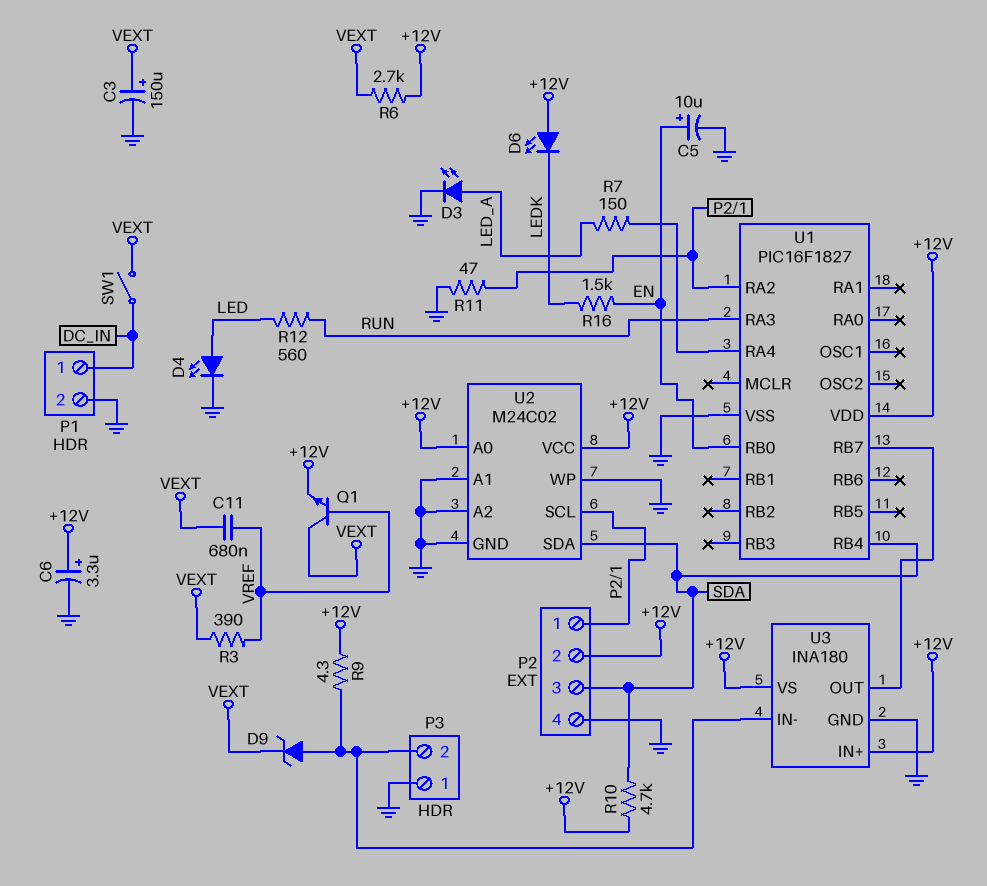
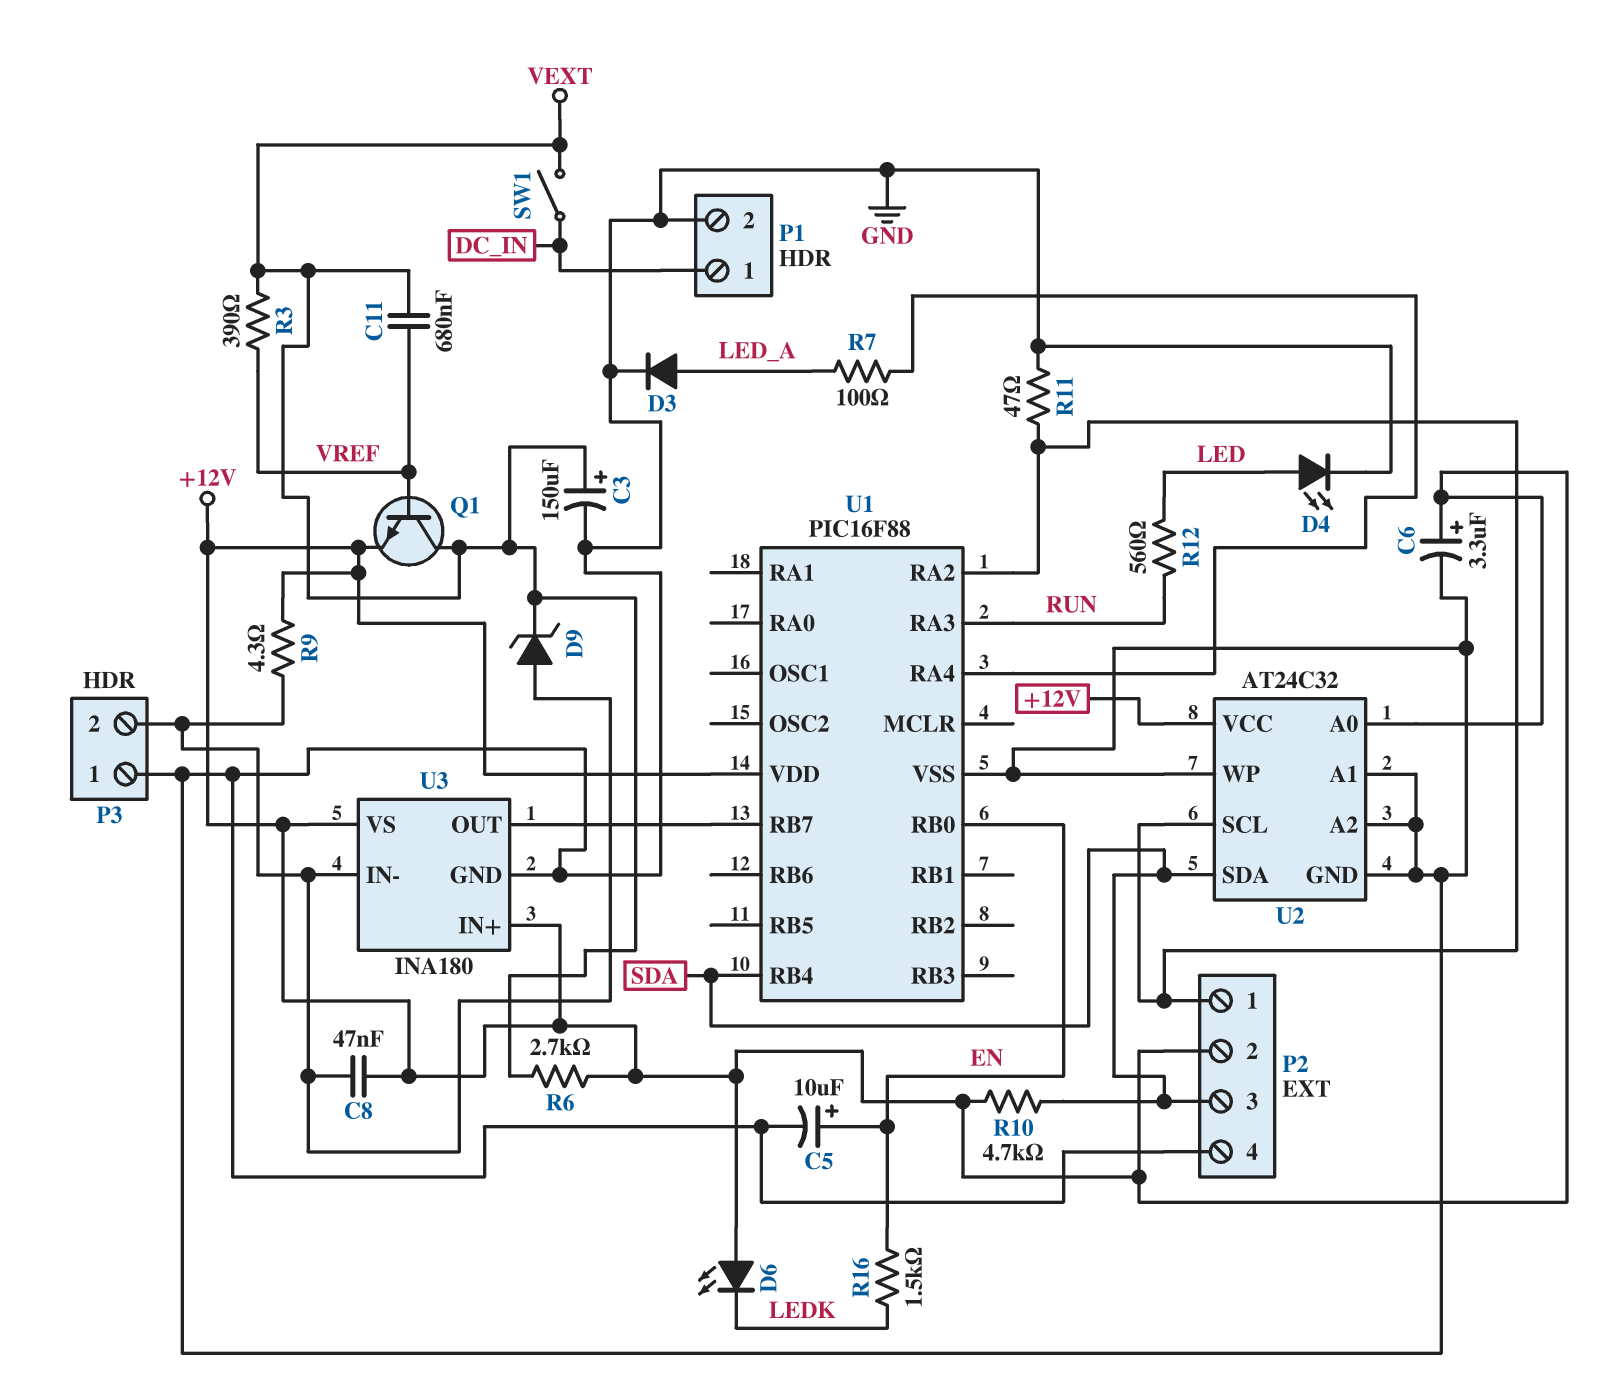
C8: none -> 47nF (+12V, P3/2)
D3: LED (A LED_A, K GND) -> diode (A LED_A, K GND)
R7: 150 (LED_A, U1/RA4) -> 100 (LED_A, U1/RA4)
U1: PIC16F1827 -> PIC16F88
U2: M24C02 -> AT24C32

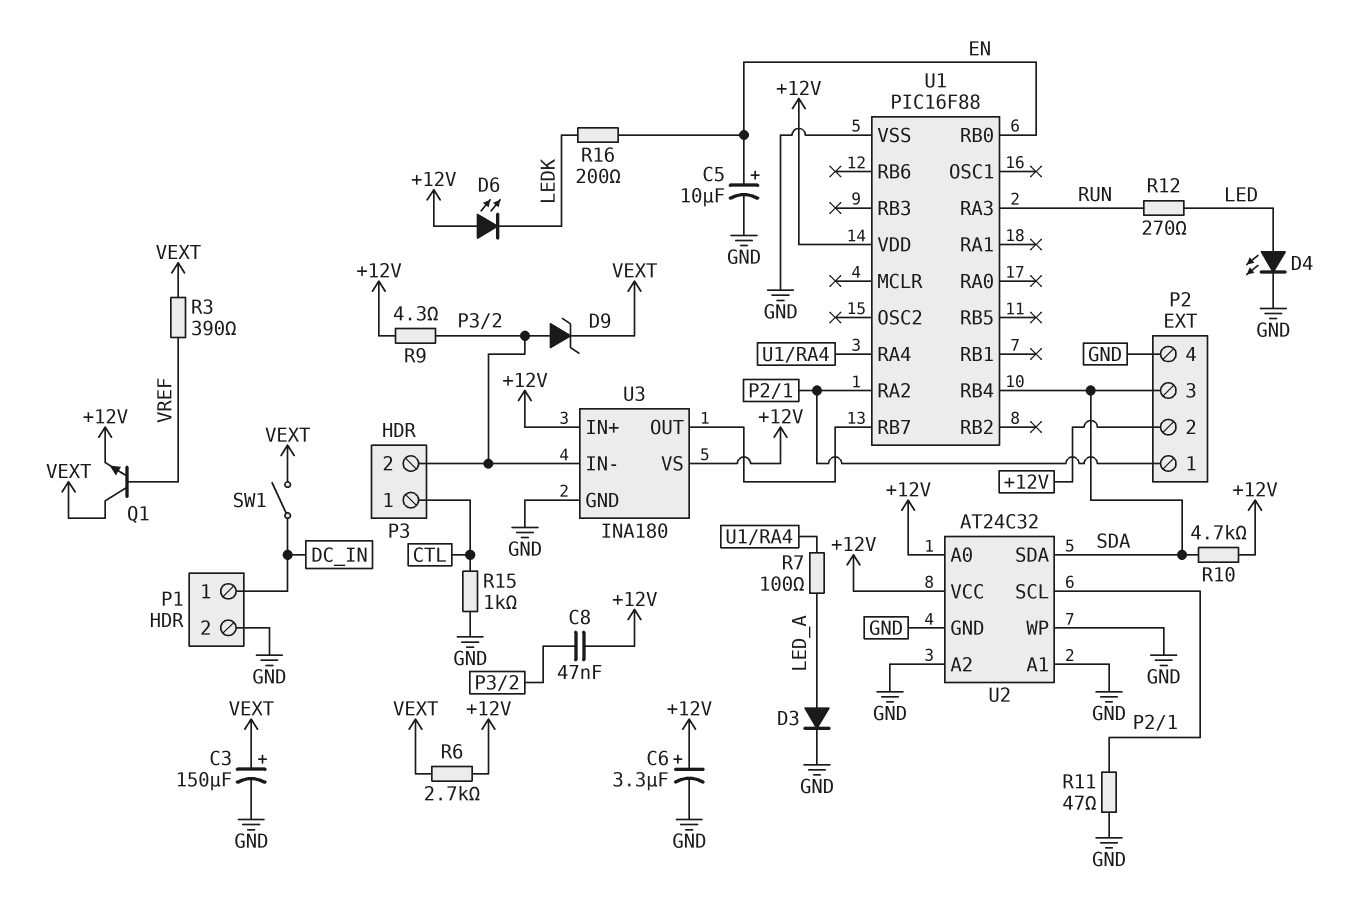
C11: 680nF (VEXT, VREF) -> none
P3 pin 1: GND -> CTL
R12: 560 (LED, RUN) -> 270 (LED, RUN)
R15: none -> 1k (CTL, GND)
R16: 1.5k (EN, LEDK) -> 200 (EN, LEDK)

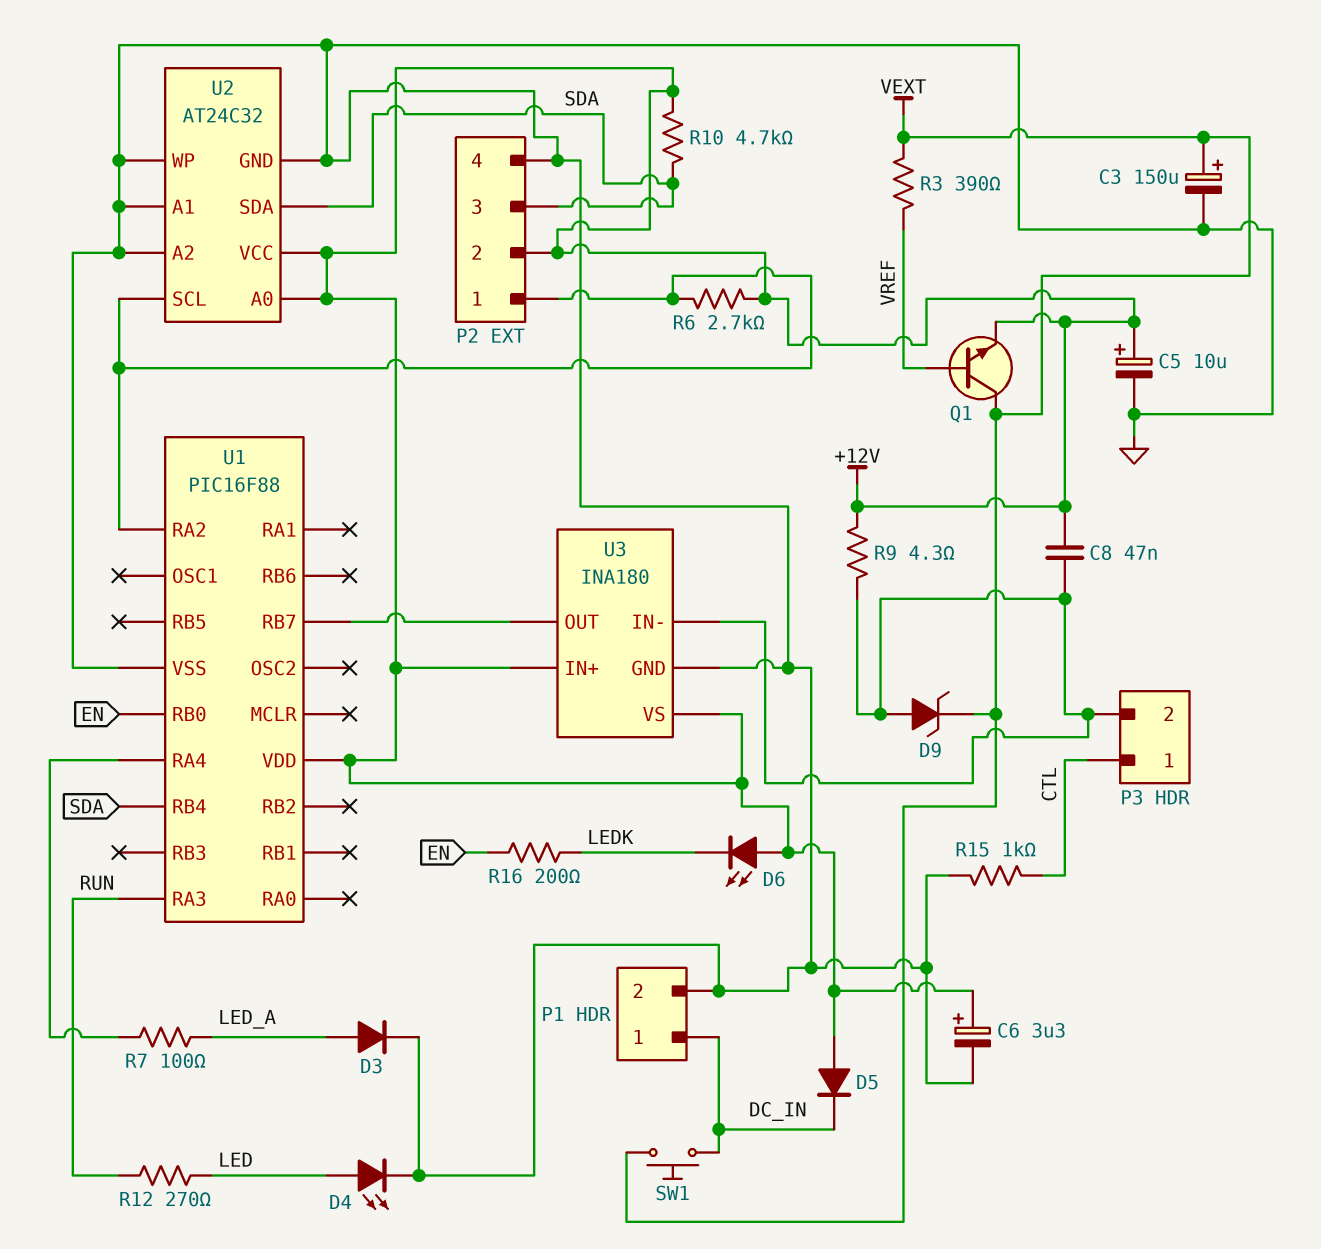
C5: 10uF (plus EN, minus GND) -> 10uF (plus +12V, minus GND)
D5: none -> diode (A +12V, K DC_IN)
R6: 2.7k (+12V, VEXT) -> 2.7k (+12V, P2/1)
R11: 47 (GND, P2/1) -> none
SW1: switch (DC_IN, VEXT) -> button (DC_IN, VEXT)

